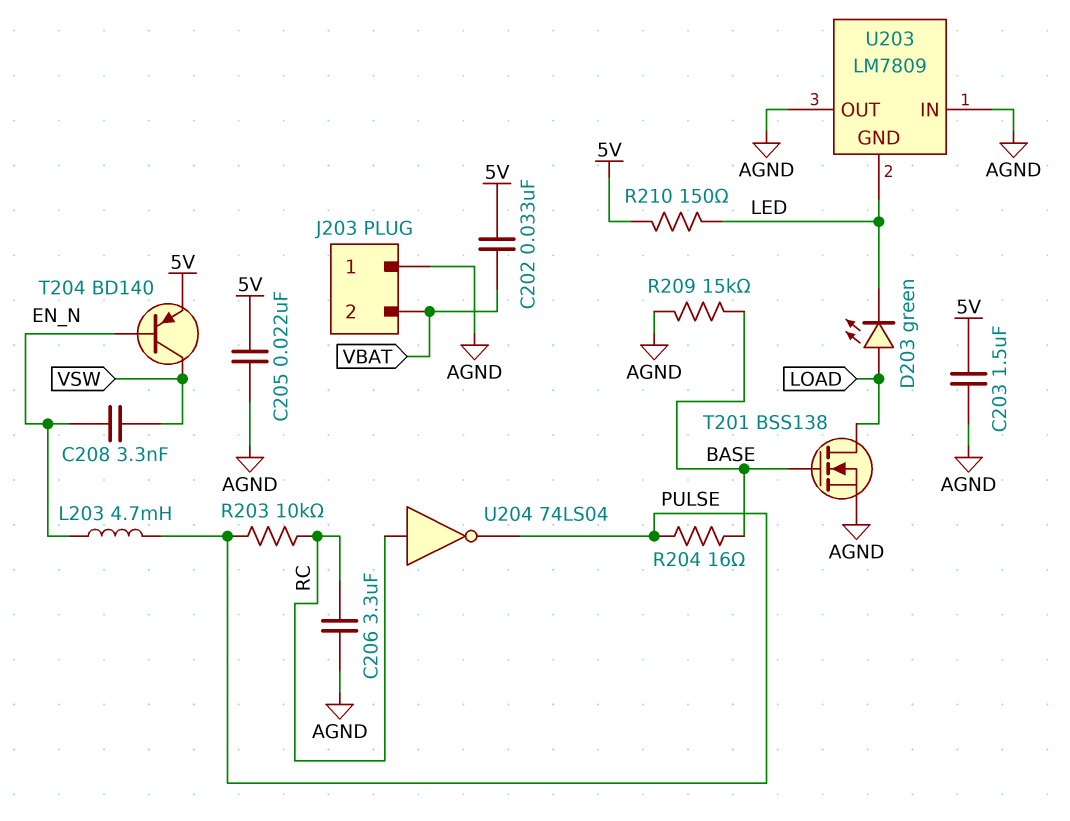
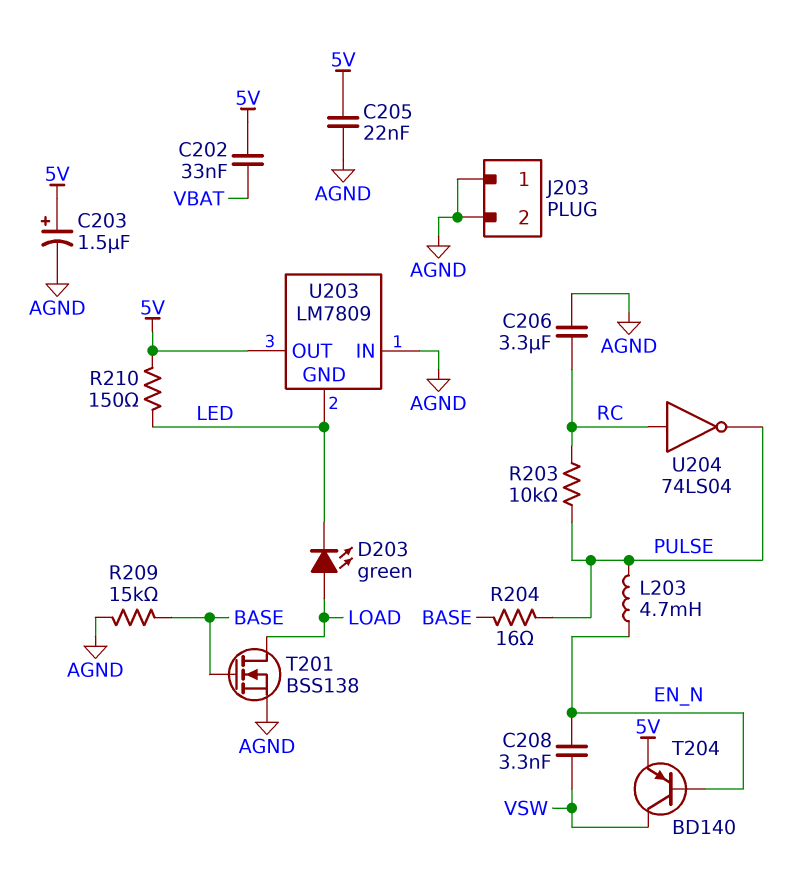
C203: 1.5uF (5V, AGND) -> 1.5uF (plus 5V, minus AGND)
J203 pin 2: VBAT -> AGND
U203 pin OUT: AGND -> 5V

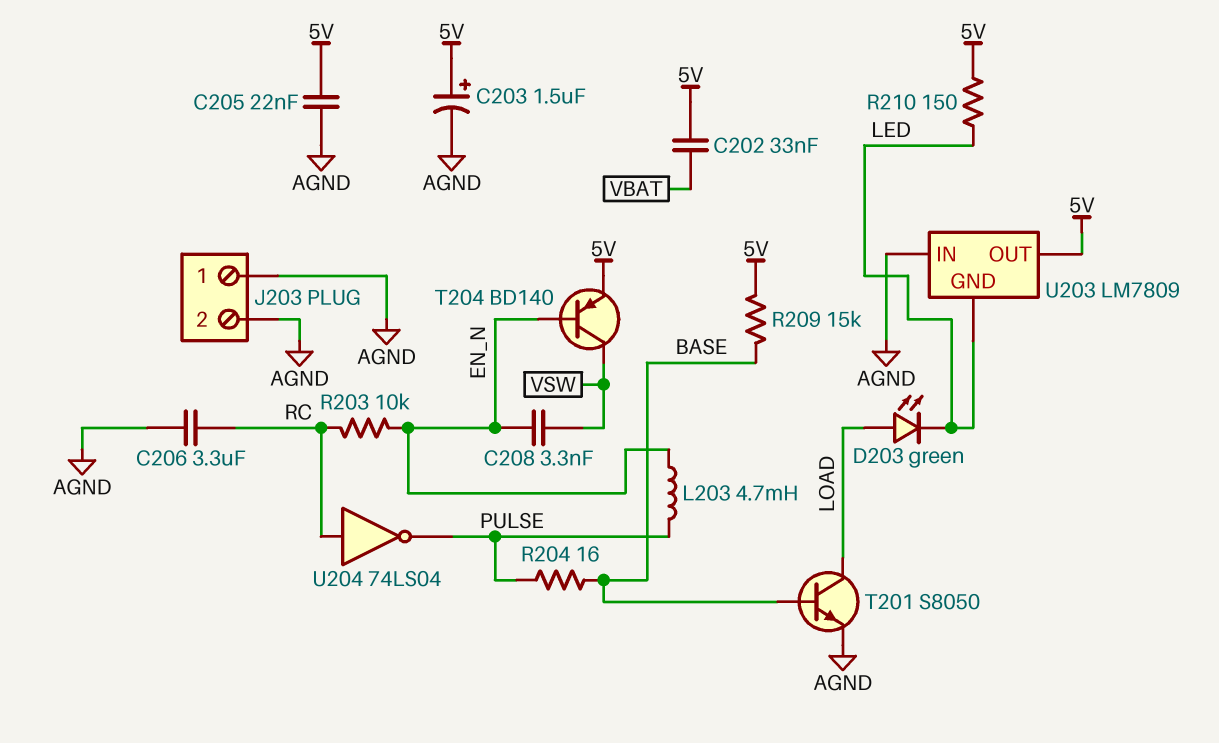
R203: 10k (PULSE, RC) -> 10k (EN_N, RC)
R209: 15k (AGND, BASE) -> 15k (5V, BASE)
T201: NMOS BSS138 (G BASE, D LOAD, S AGND) -> NPN S8050 (B BASE, C LOAD, E AGND)

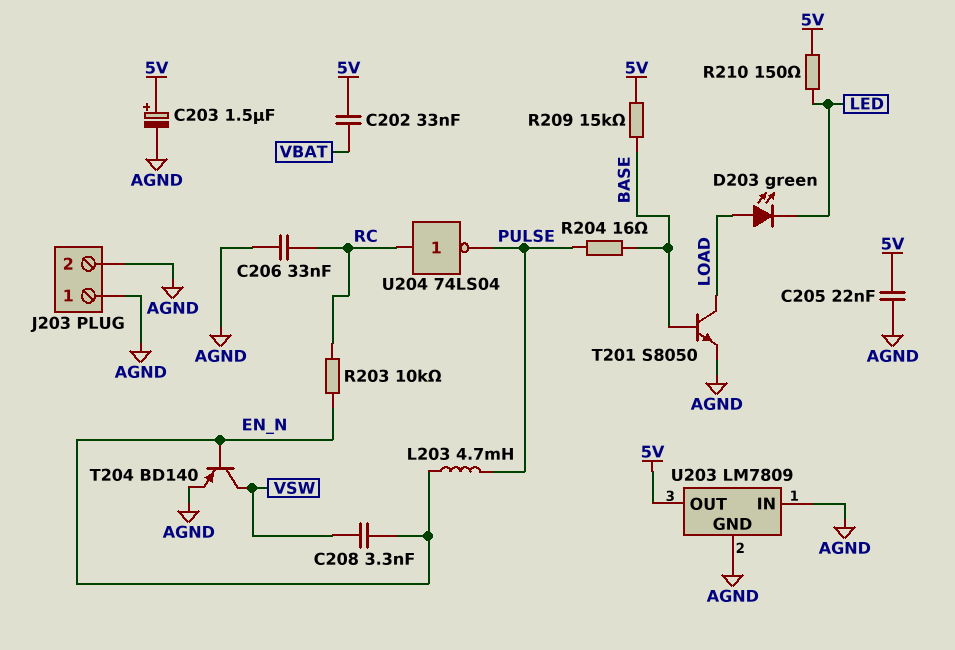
C206: 3.3uF (AGND, RC) -> 33nF (AGND, RC)
T204: PNP BD140 (B EN_N, C VSW, E 5V) -> PNP BD140 (B EN_N, C VSW, E AGND)
U203 pin GND: LED -> AGND

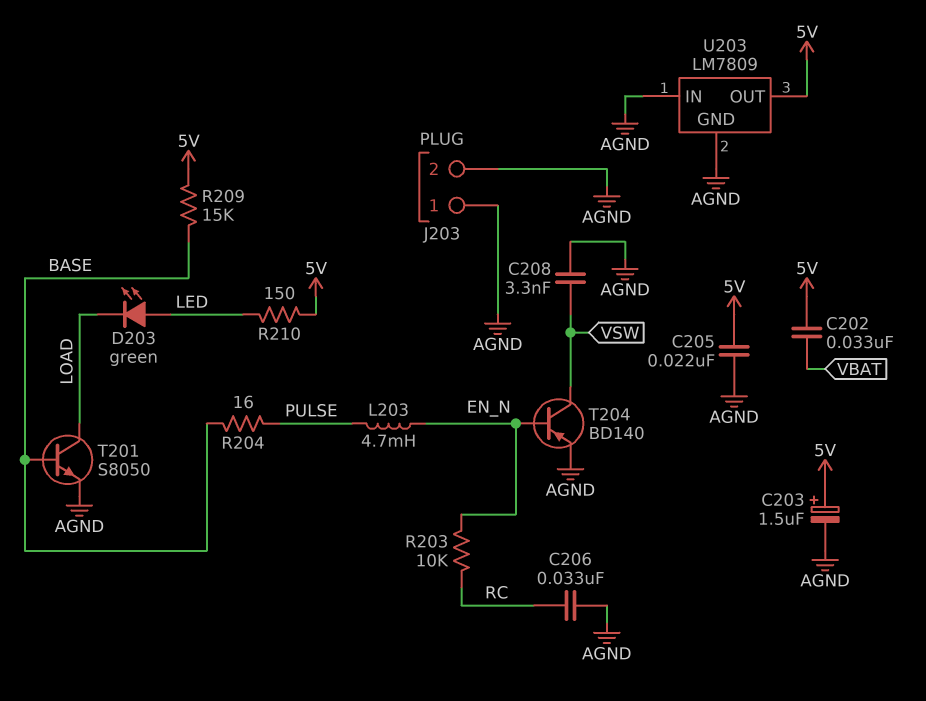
C208: 3.3nF (EN_N, VSW) -> 3.3nF (AGND, VSW)
D203: LED green (A LOAD, K LED) -> LED green (A LED, K LOAD)
U204: NOT 74LS04 (in RC, out PULSE) -> none

